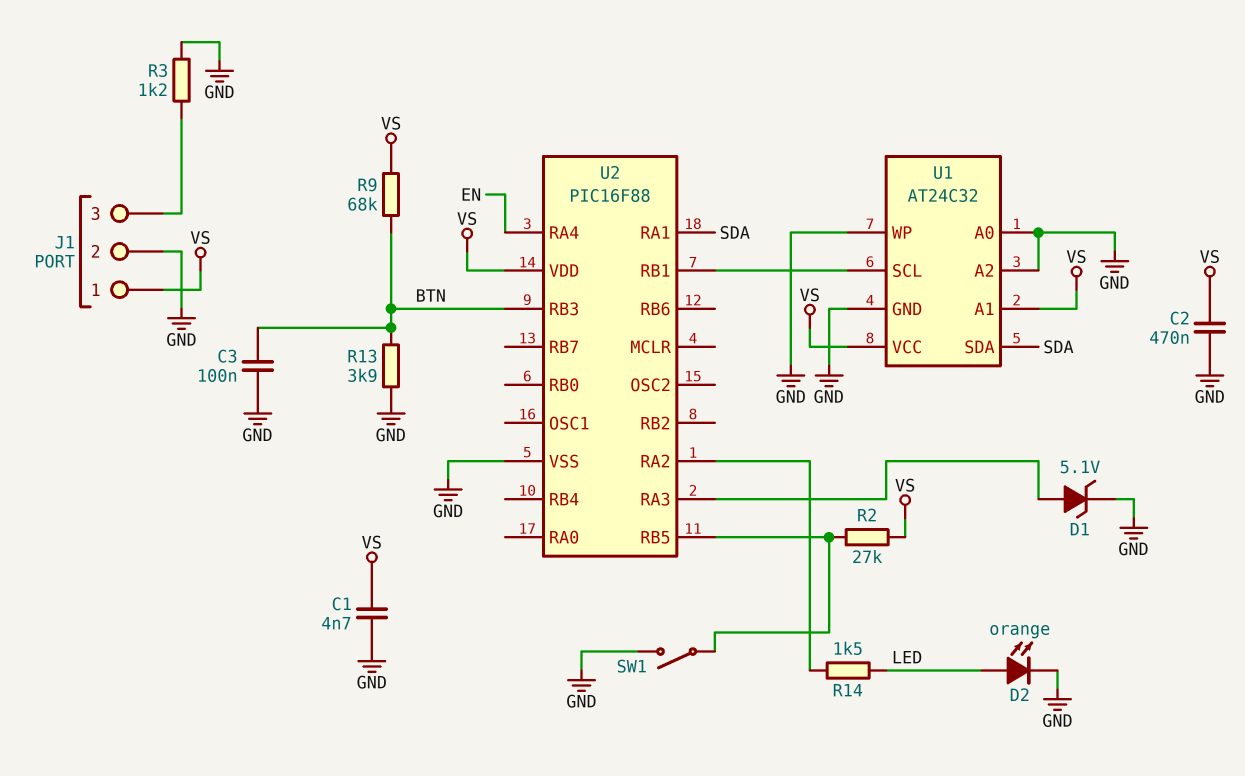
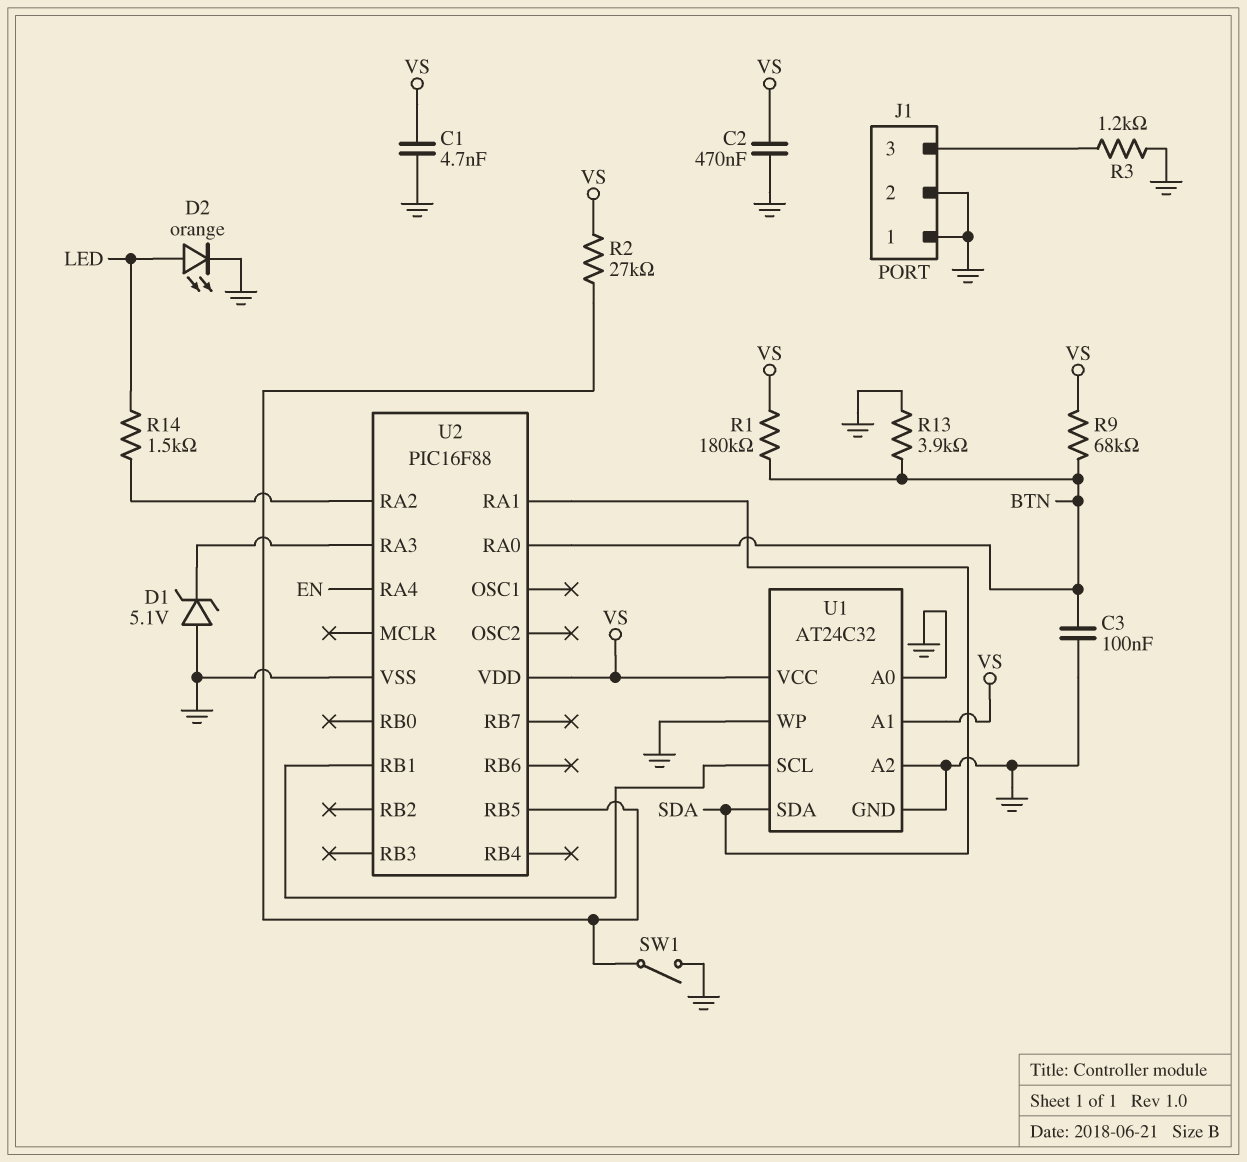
D1: zener 5.1V (A U2/RA3, K GND) -> zener 5.1V (A GND, K U2/RA3)
J1 pin 1: VS -> GND
R1: none -> 180k (BTN, VS)
U2 pin RA0: none -> BTN
U2 pin RB3: BTN -> none

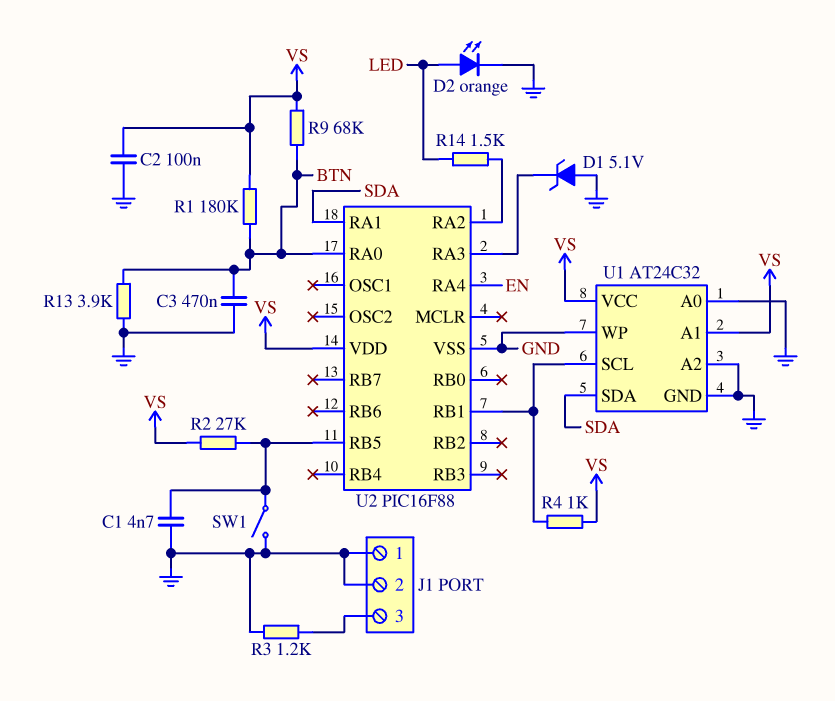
C1: 4.7nF (GND, VS) -> 4.7nF (GND, U2/RB5)
C2: 470nF (GND, VS) -> 100nF (GND, VS)
C3: 100nF (BTN, GND) -> 470nF (BTN, GND)
R4: none -> 1k (U1/SCL, VS)

